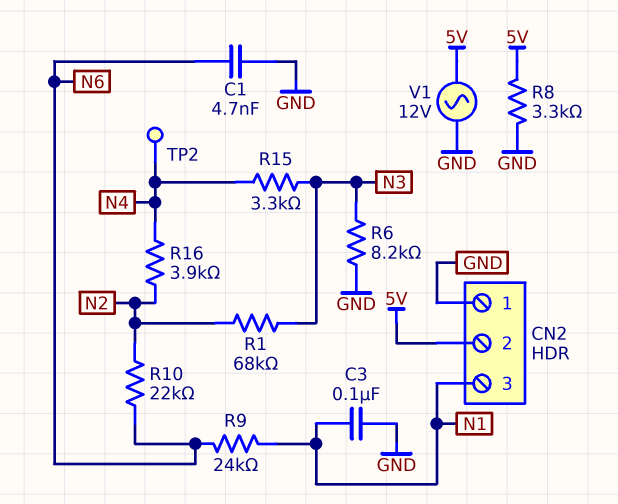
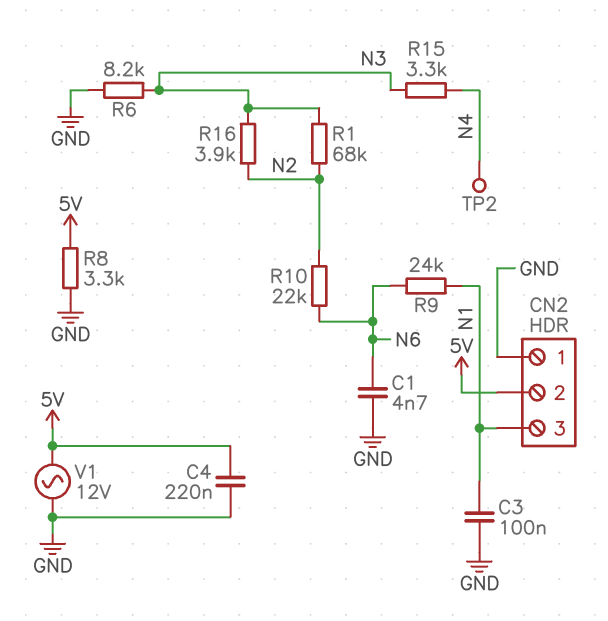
C4: none -> 220nF (5V, GND)
R16: 3.9k (N2, N4) -> 3.9k (N2, N3)

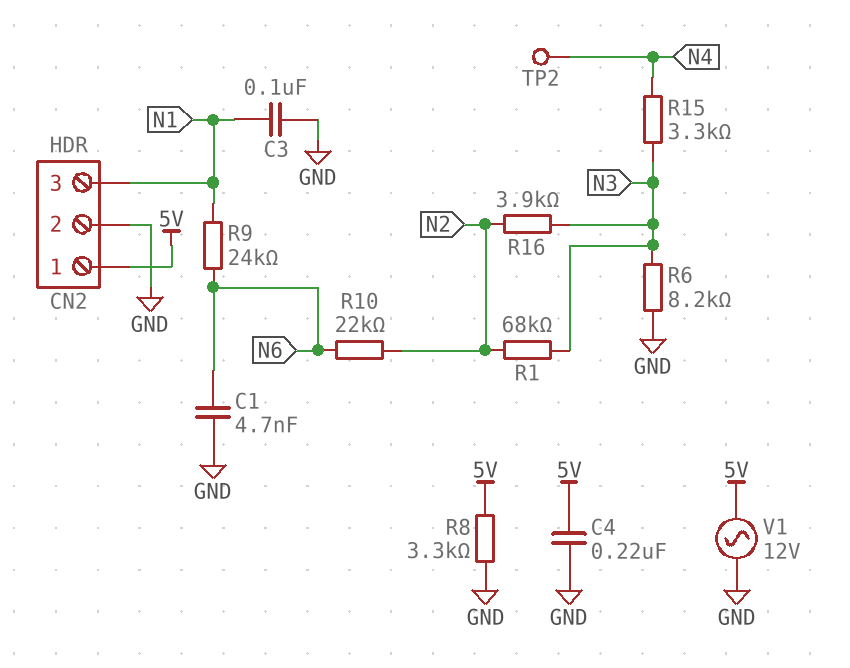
CN2 pin 1: GND -> 5V
CN2 pin 2: 5V -> GND

